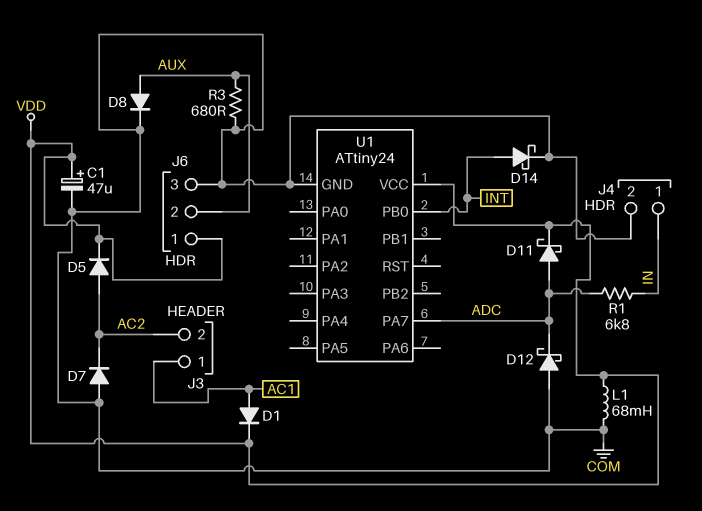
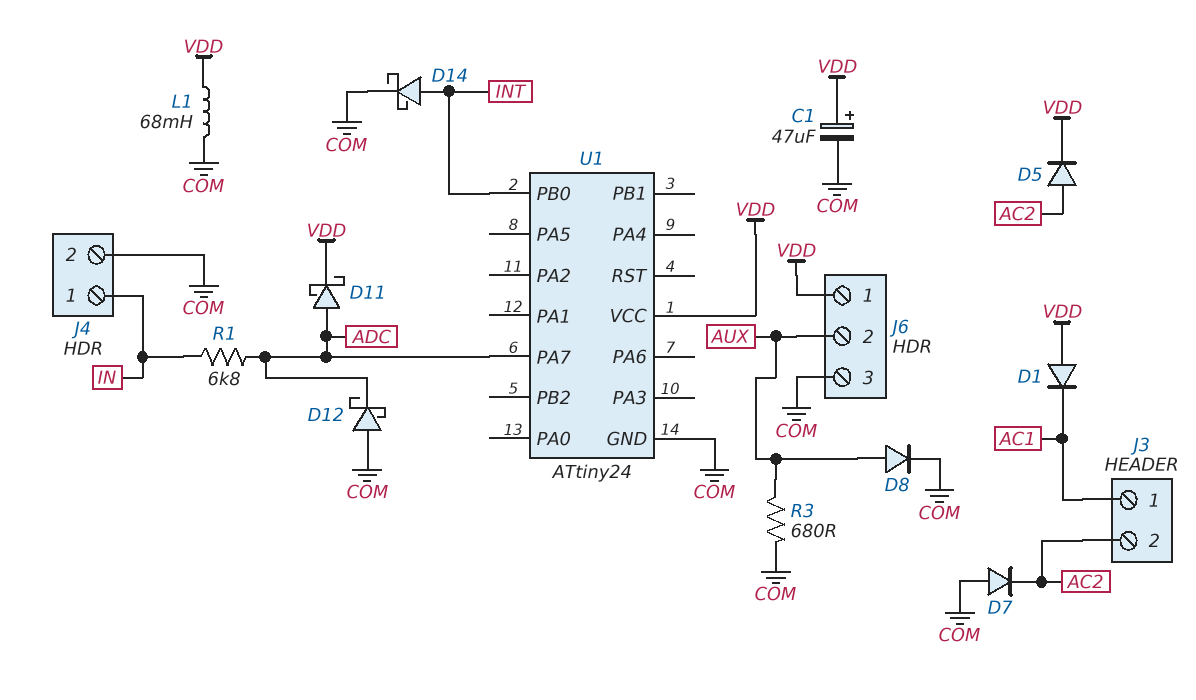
D1: diode (A AC1, K VDD) -> diode (A VDD, K AC1)

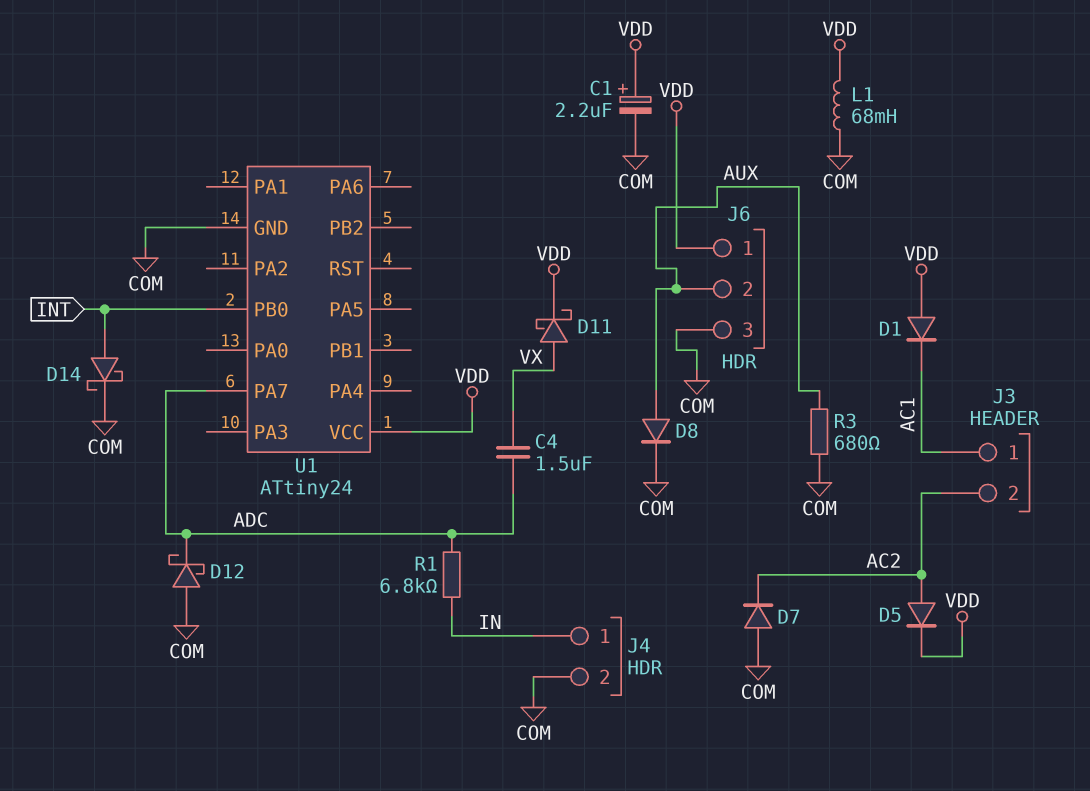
C1: 47uF (plus VDD, minus COM) -> 2.2uF (plus VDD, minus COM)
C4: none -> 1.5uF (ADC, VX)
D11: schottky (A ADC, K VDD) -> schottky (A VX, K VDD)

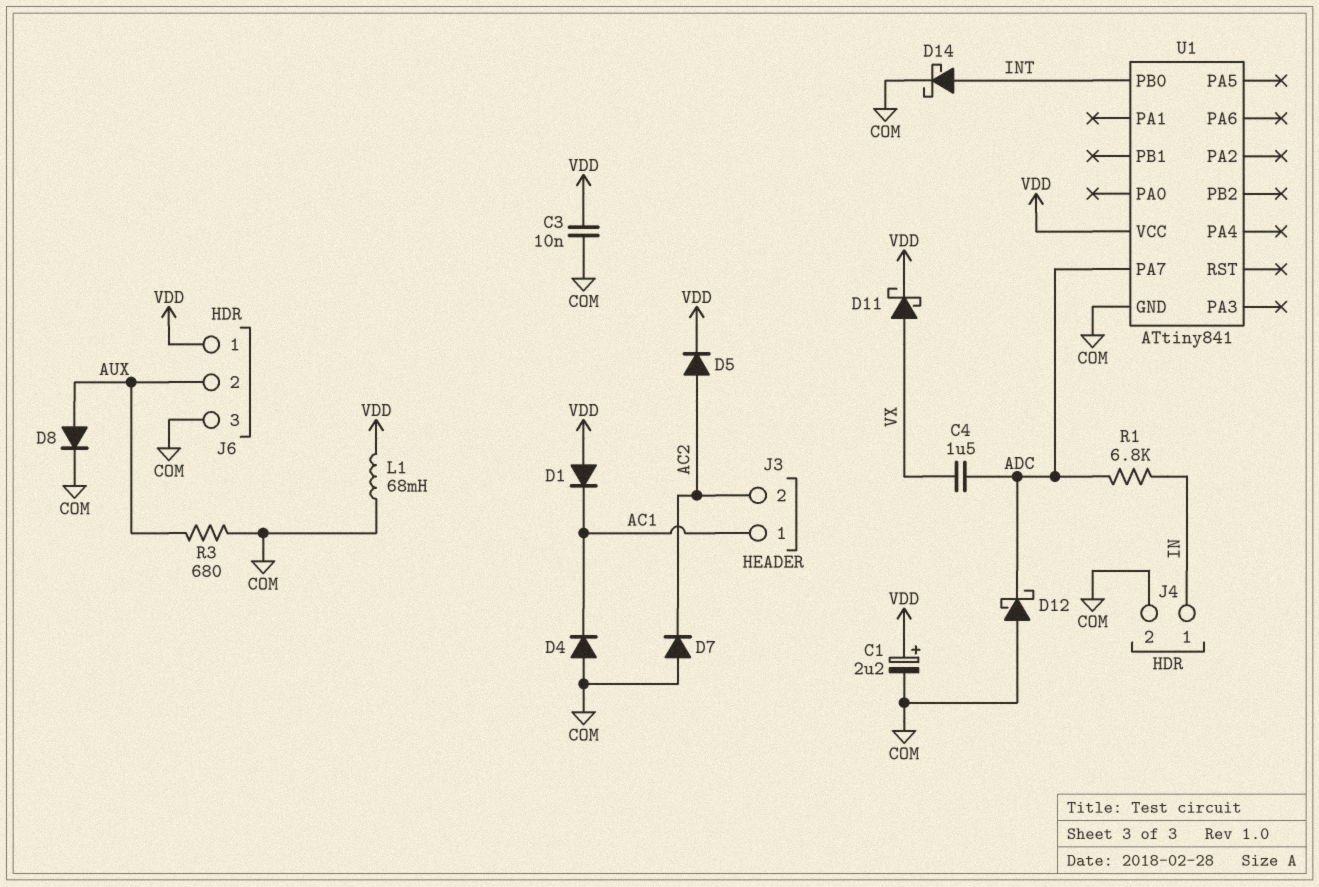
C3: none -> 10nF (COM, VDD)
D4: none -> diode (A COM, K AC1)
U1: ATtiny24 -> ATtiny841

